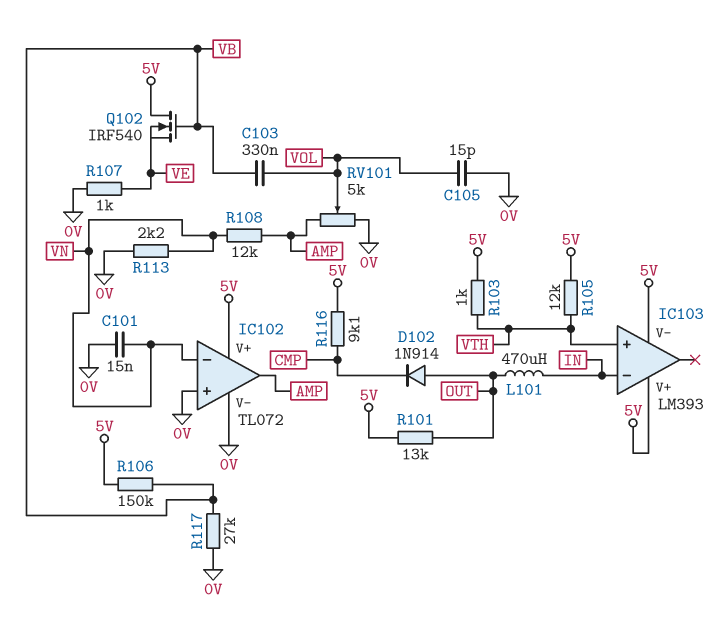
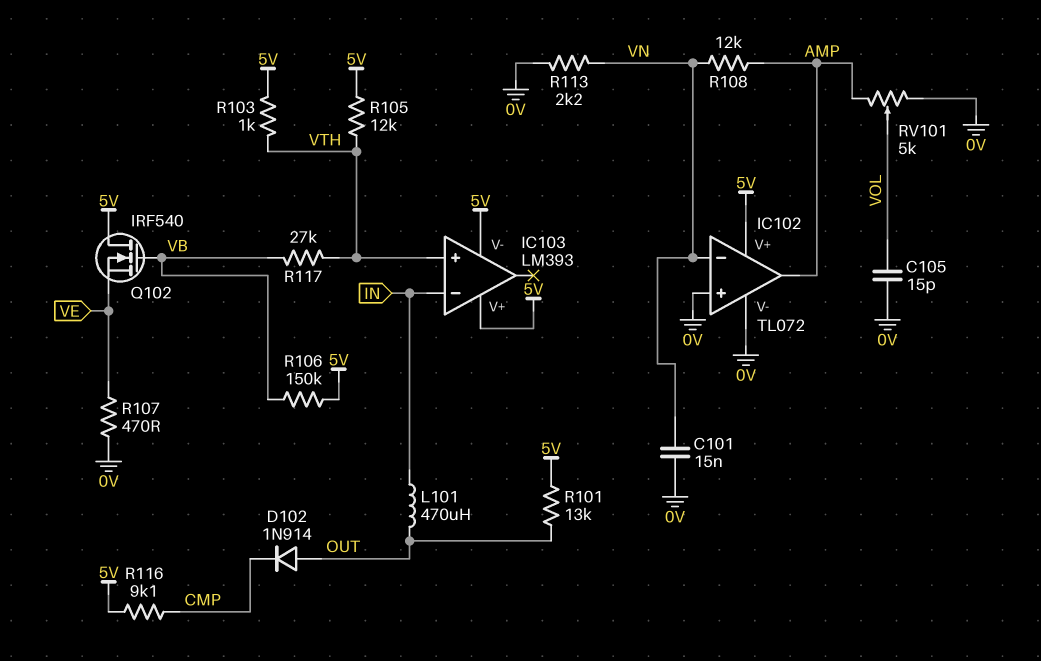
C103: 330nF (VB, VOL) -> none
R107: 1k (0V, VE) -> 470 (0V, VE)
R117: 27k (0V, VB) -> 27k (VB, VTH)

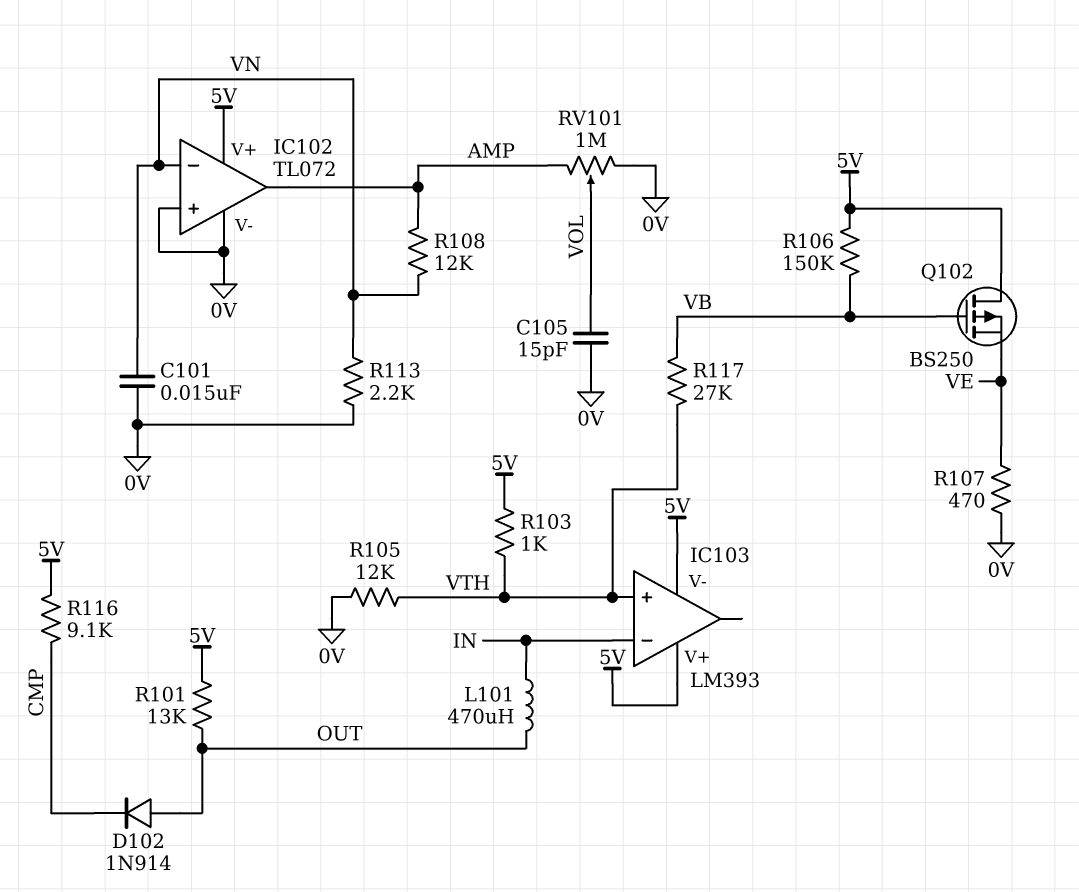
Q102: NMOS IRF540 (G VB, D 5V, S VE) -> PMOS BS250 (G VB, D 5V, S VE)
R105: 12k (5V, VTH) -> 12k (0V, VTH)
RV101: 5k (0V, AMP, wiper VOL) -> 1M (0V, AMP, wiper VOL)

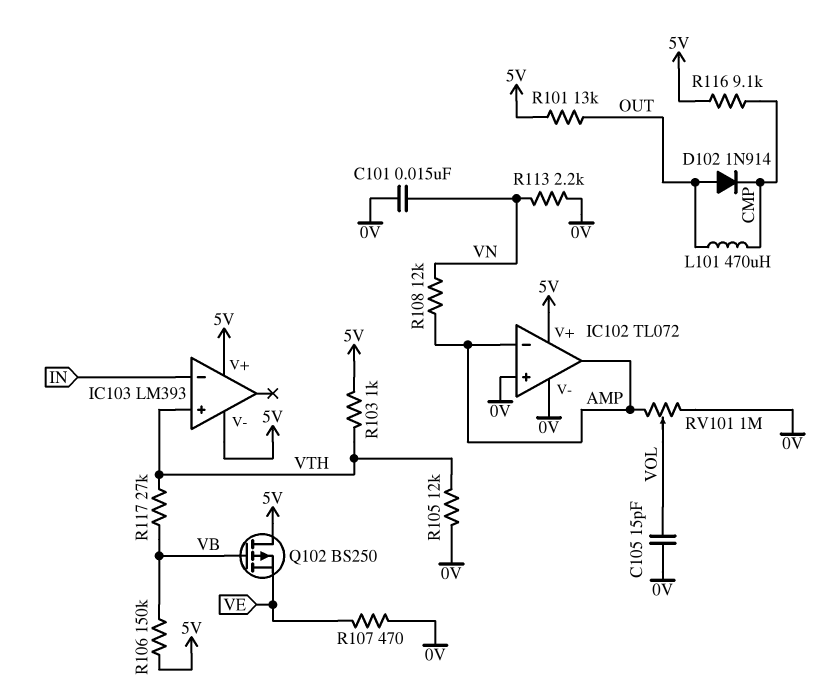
IC102 pin in-: VN -> AMP
L101: 470uH (IN, OUT) -> 470uH (CMP, OUT)

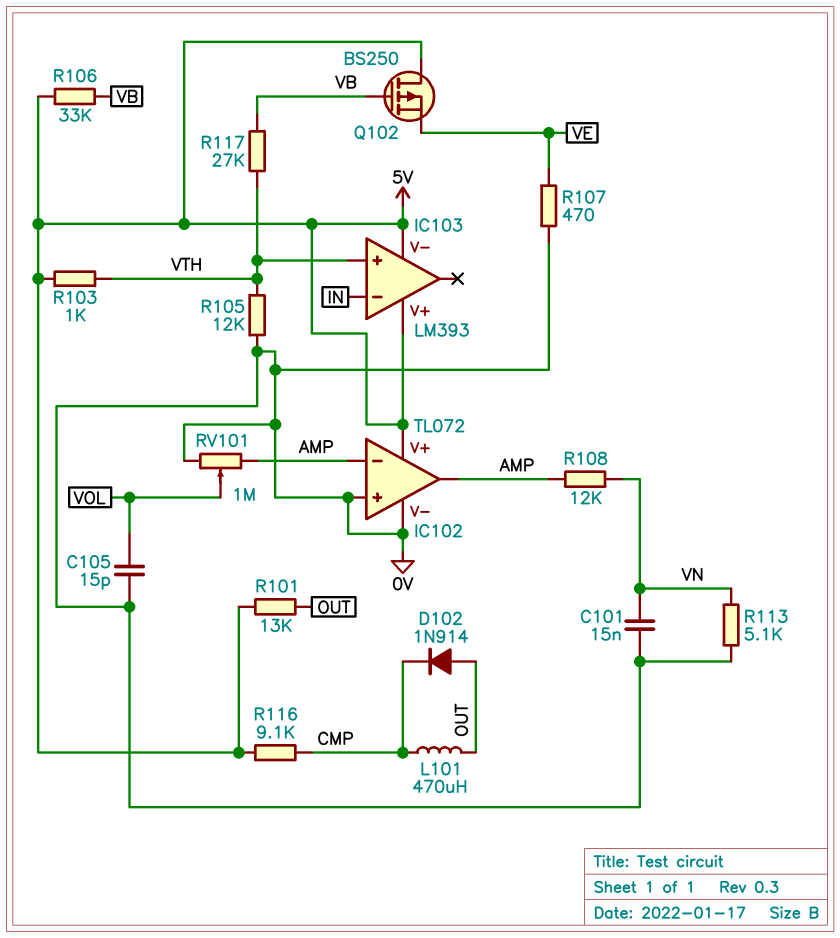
R106: 150k (5V, VB) -> 33k (5V, VB)
R113: 2.2k (0V, VN) -> 5.1k (0V, VN)

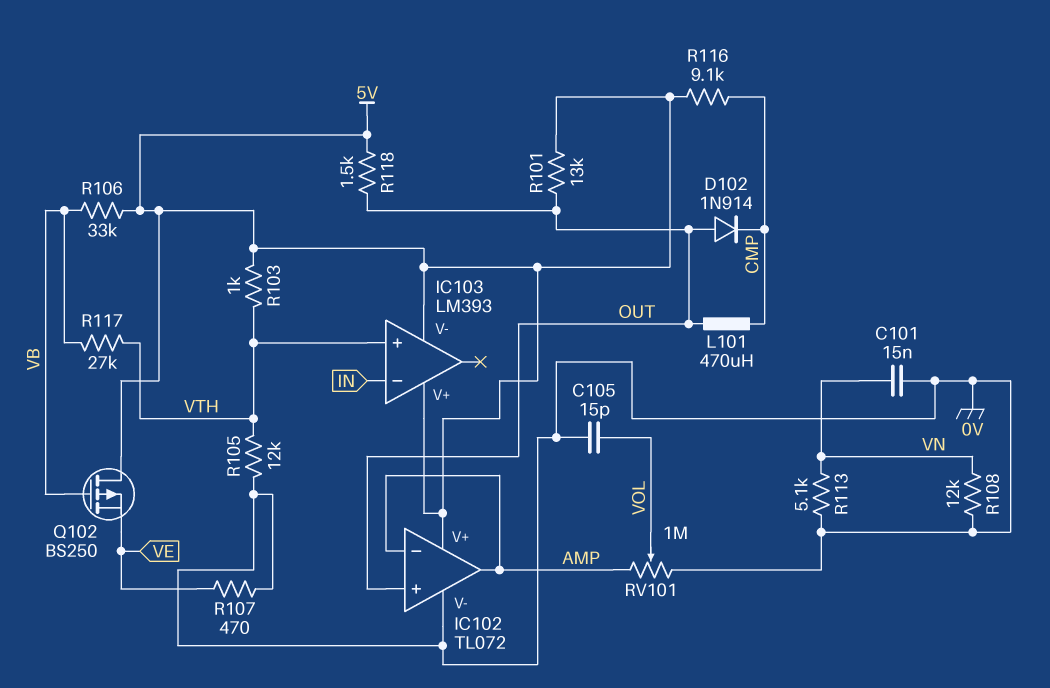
IC102 pin in+: 0V -> OUT
R108: 12k (AMP, VN) -> 12k (0V, VN)
R118: none -> 1.5k (5V, OUT)

